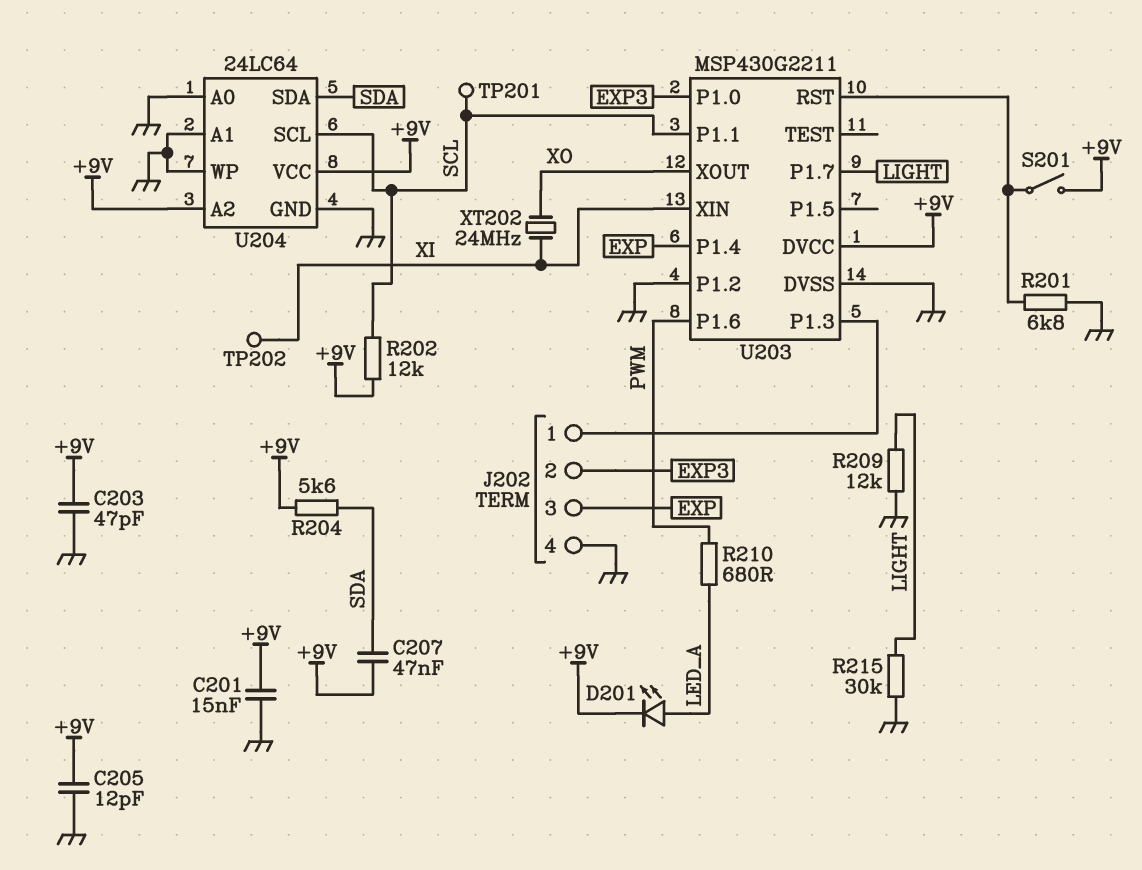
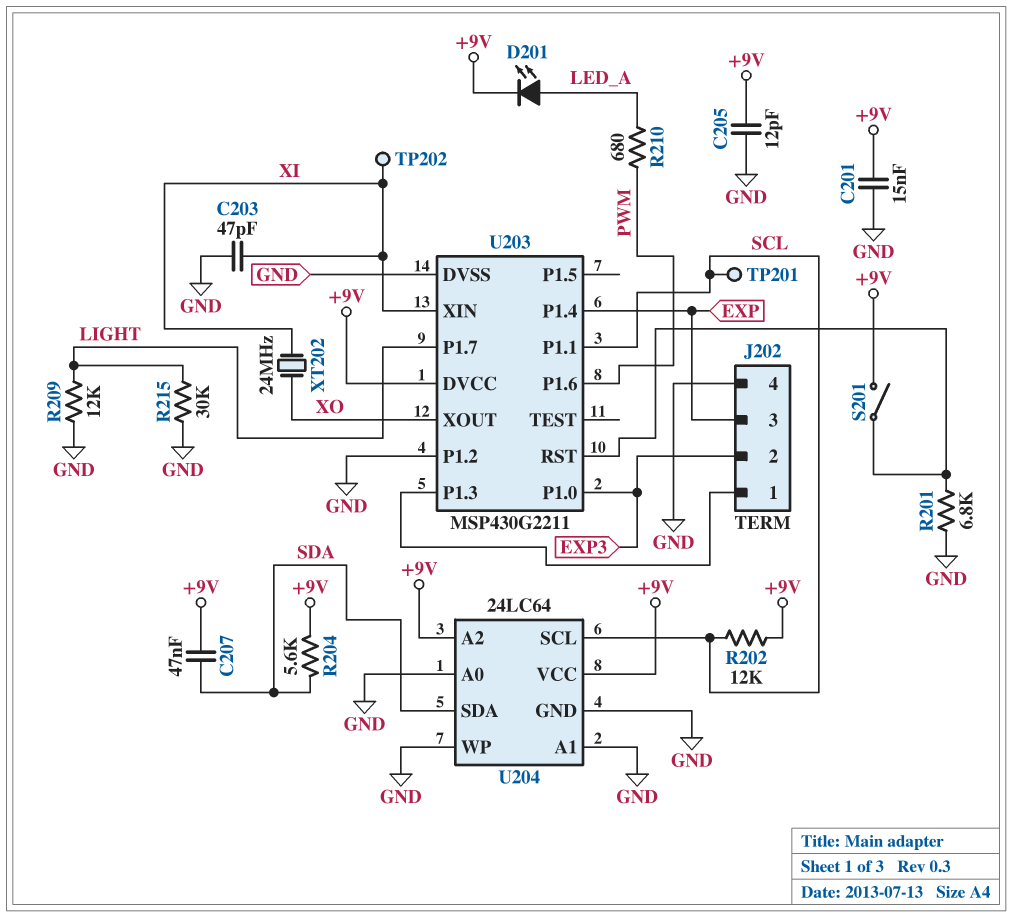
C203: 47pF (+9V, GND) -> 47pF (GND, XI)

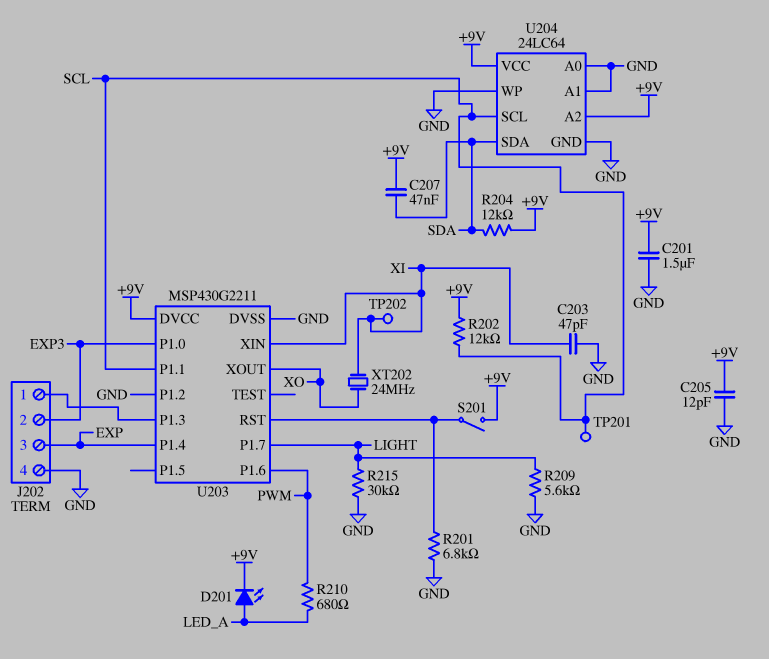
C201: 15nF (+9V, GND) -> 1.5uF (+9V, GND)
R204: 5.6k (+9V, SDA) -> 12k (+9V, SDA)
R209: 12k (GND, LIGHT) -> 5.6k (GND, LIGHT)

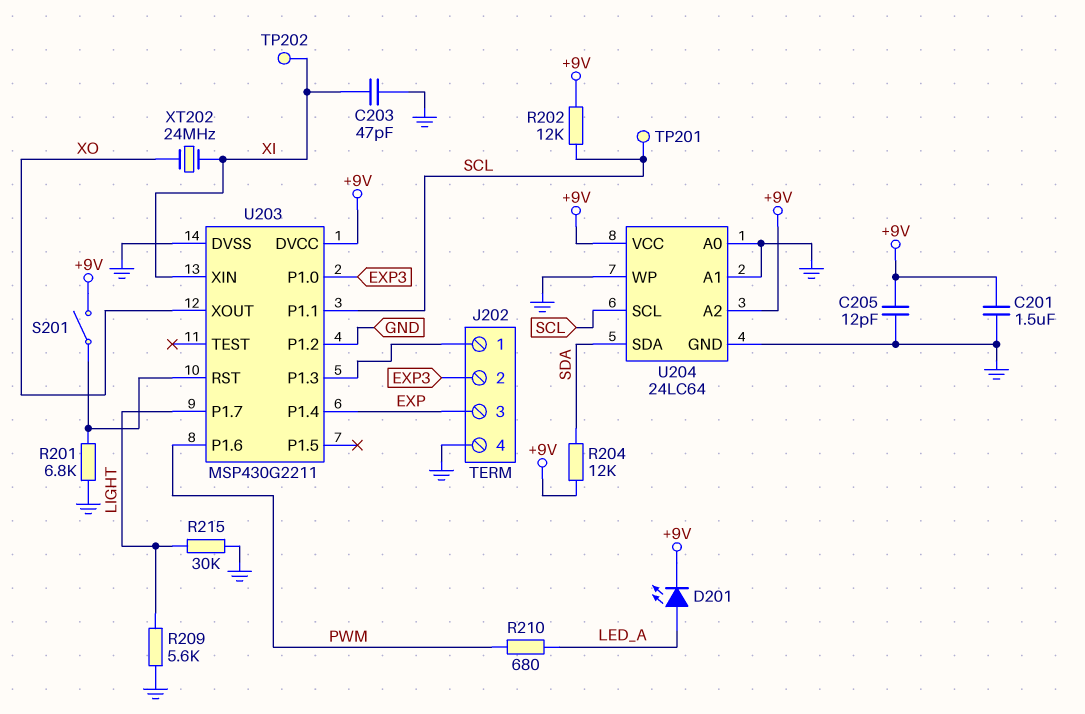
C207: 47nF (+9V, SDA) -> none

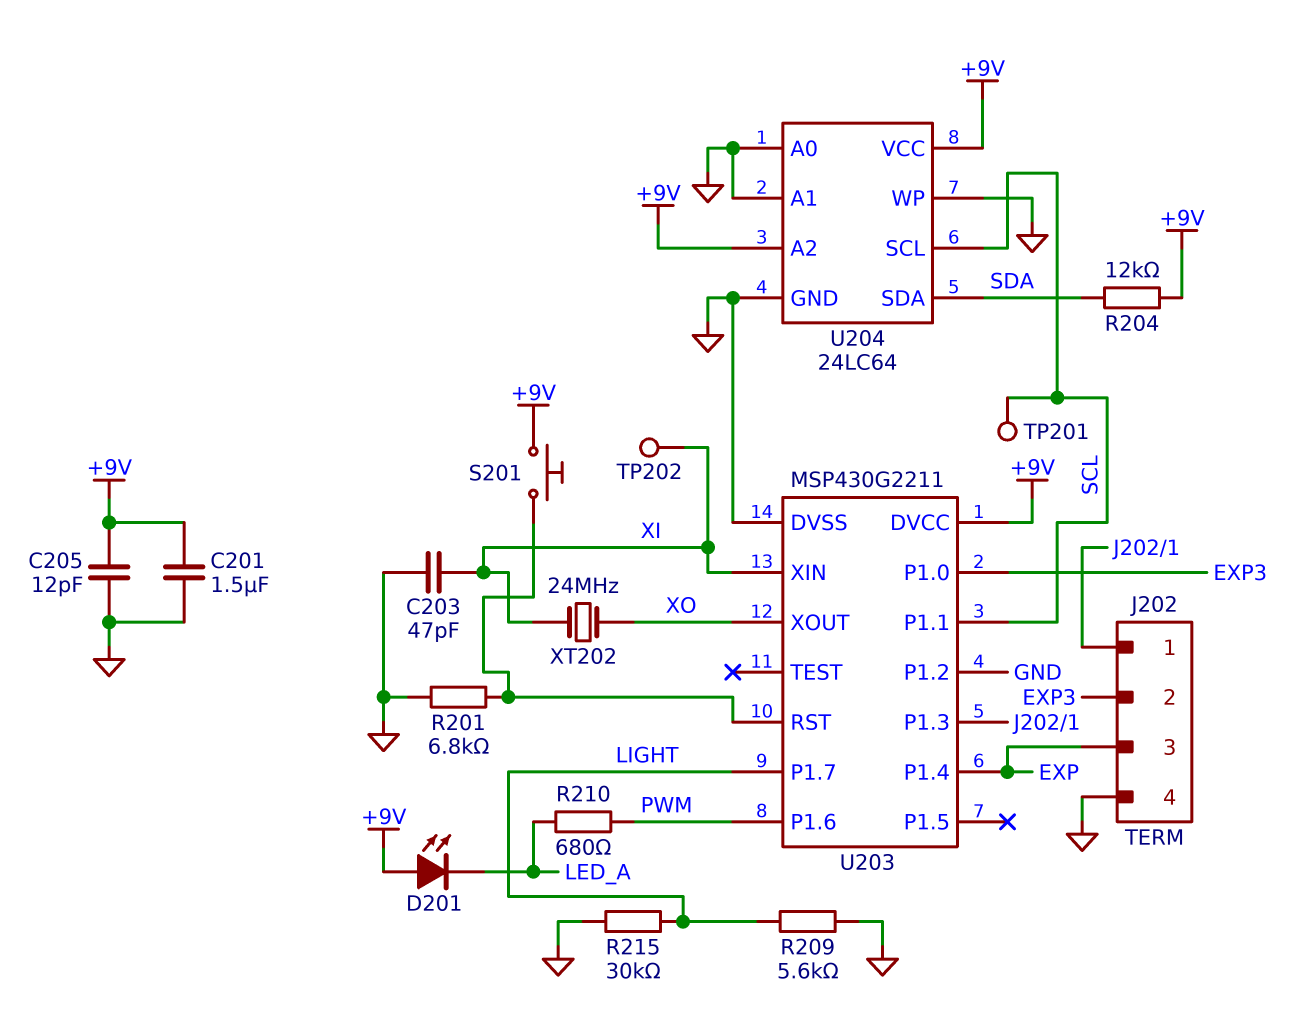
D201: LED (A LED_A, K +9V) -> LED (A +9V, K LED_A)
R202: 12k (+9V, SCL) -> none
S201: switch (+9V, U203/RST) -> button (+9V, U203/RST)

